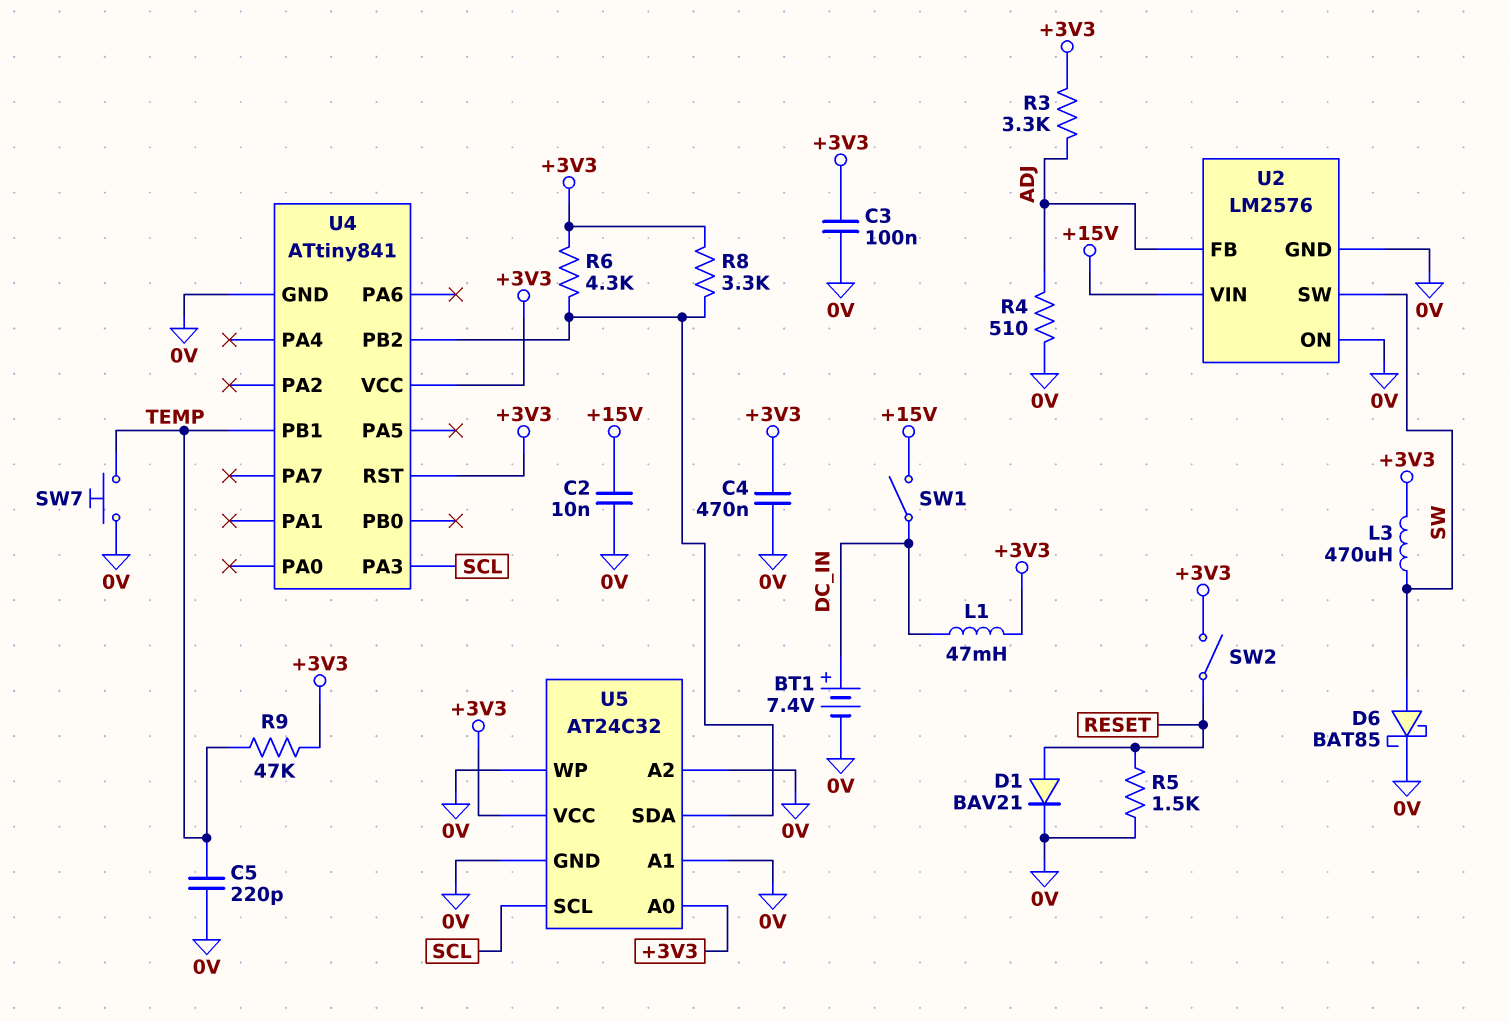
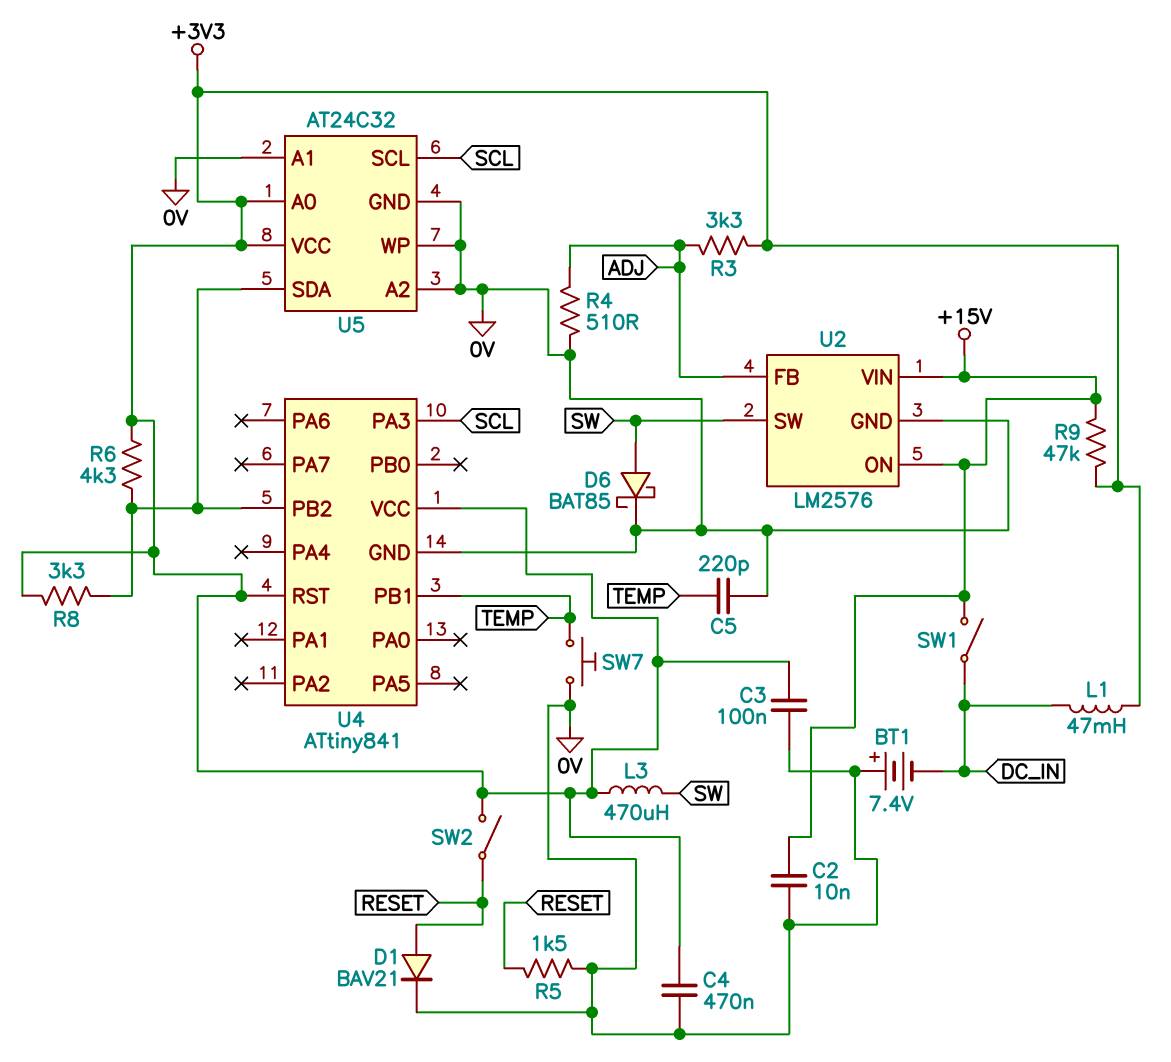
BT1: 7.4V (plus DC_IN, minus 0V) -> 7.4V (plus 0V, minus DC_IN)
R9: 47k (+3V3, TEMP) -> 47k (+3V3, +15V)
U2 pin ON: 0V -> +15V

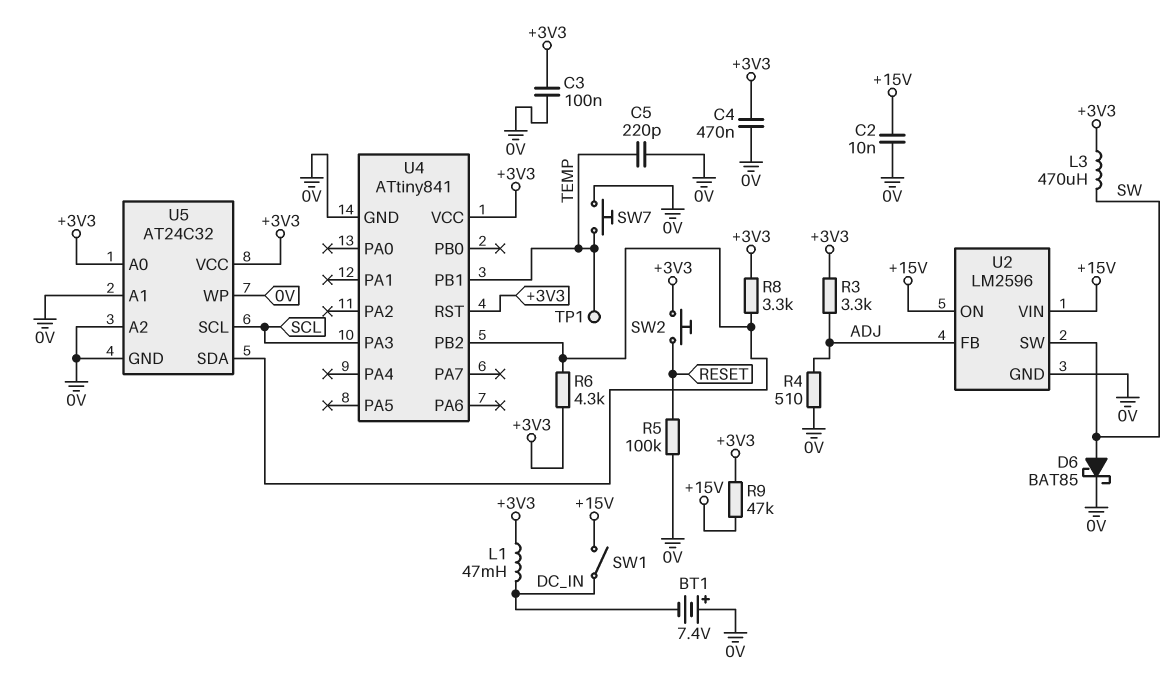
D1: diode BAV21 (A RESET, K 0V) -> none
R5: 1.5k (0V, RESET) -> 100k (0V, RESET)
SW2: switch (+3V3, RESET) -> button (+3V3, RESET)
TP1: none -> test point (TEMP)
U2: LM2576 -> LM2596

